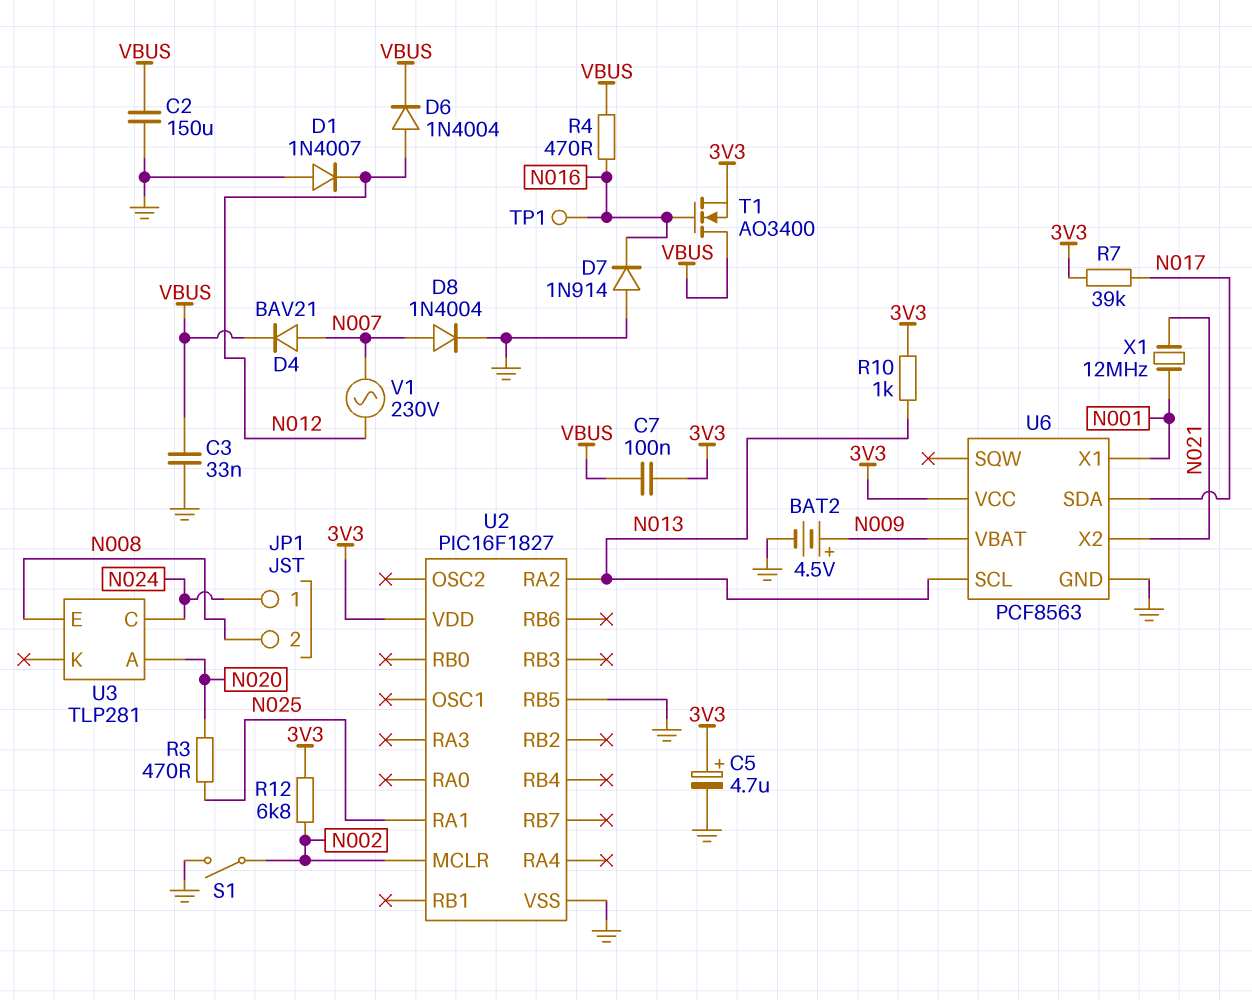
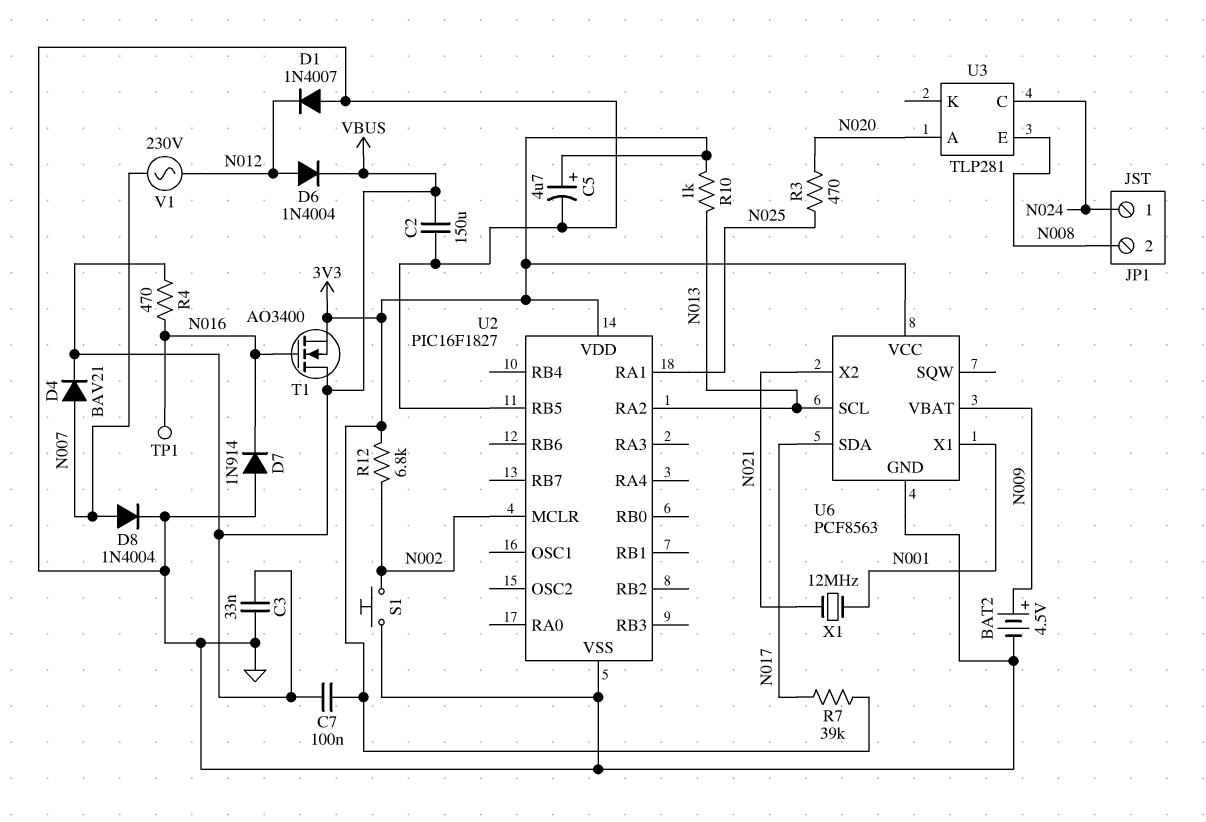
S1: switch (GND, N002) -> button (GND, N002)

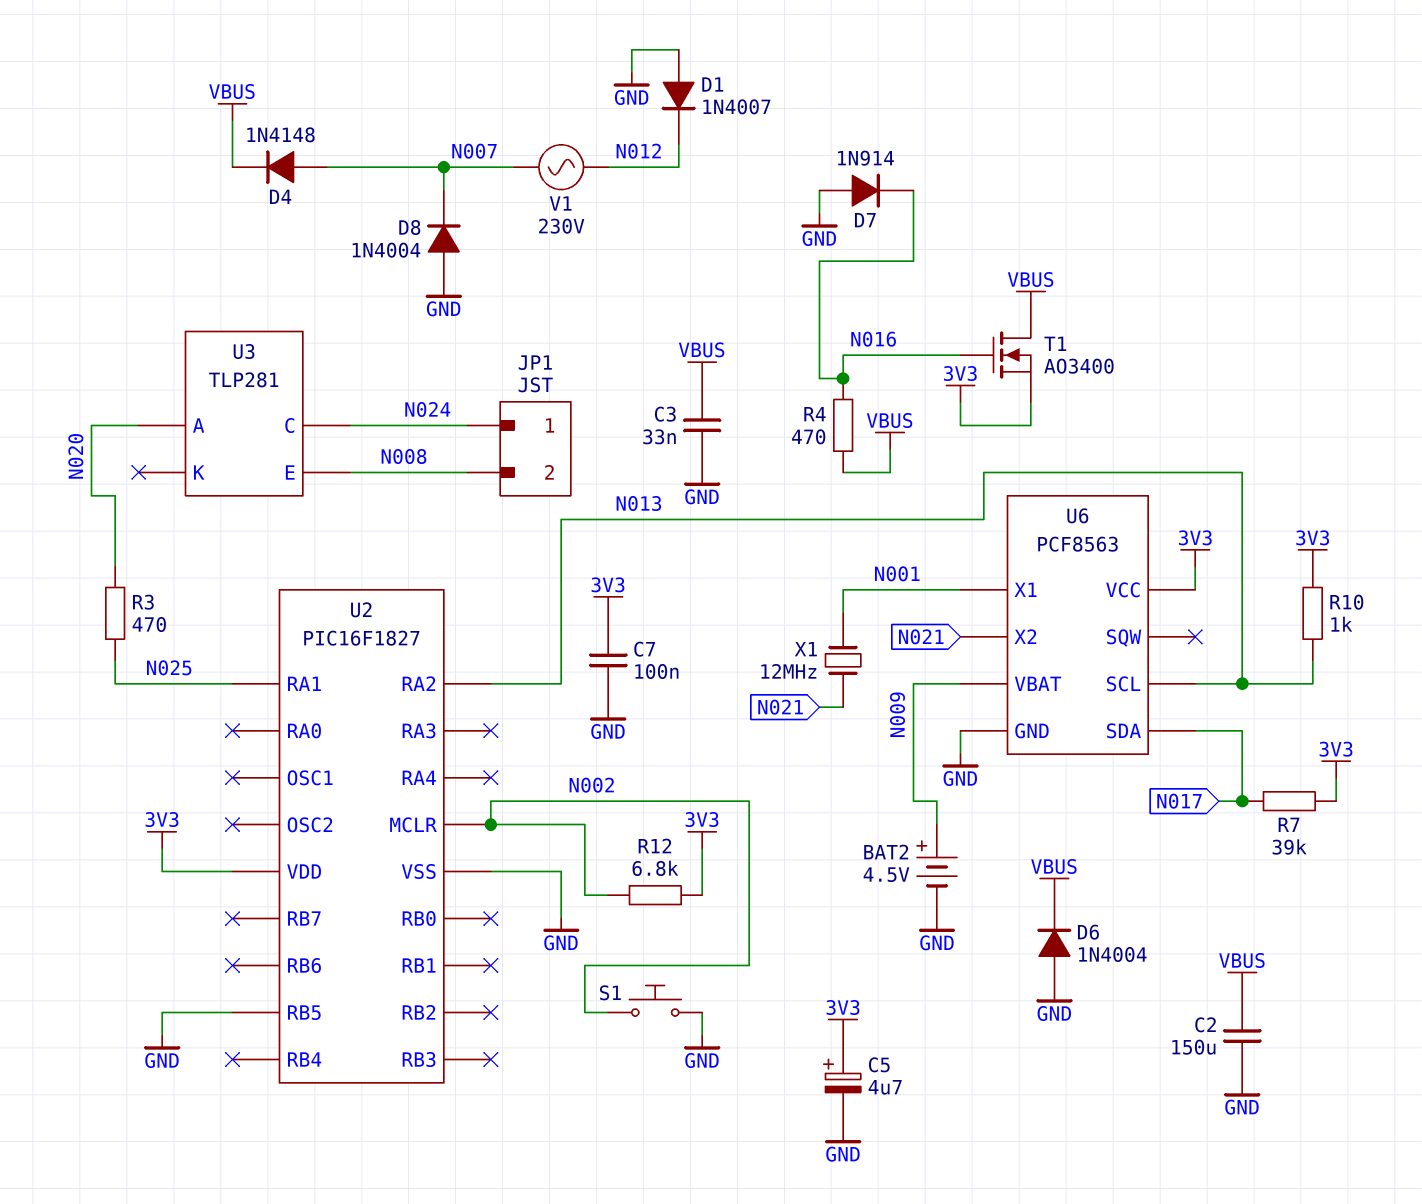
C7: 100nF (3V3, VBUS) -> 100nF (3V3, GND)
D4: diode BAV21 (A N007, K VBUS) -> diode 1N4148 (A N007, K VBUS)
D6: diode 1N4004 (A N012, K VBUS) -> diode 1N4004 (A GND, K VBUS)
D8: diode 1N4004 (A N007, K GND) -> diode 1N4004 (A GND, K N007)
TP1: test point (N016) -> none

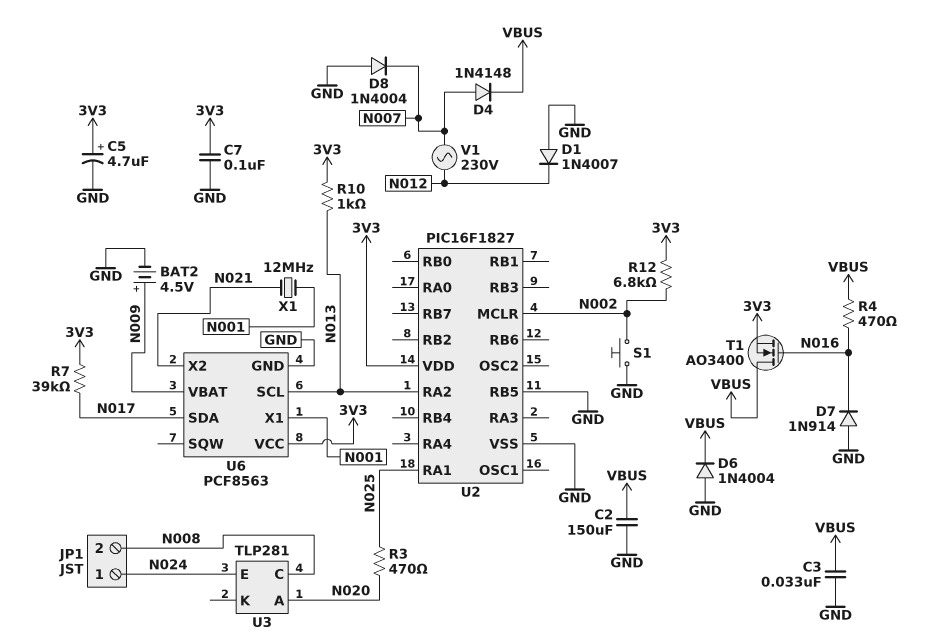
U3 pin C: N024 -> N008
U3 pin E: N008 -> N024

